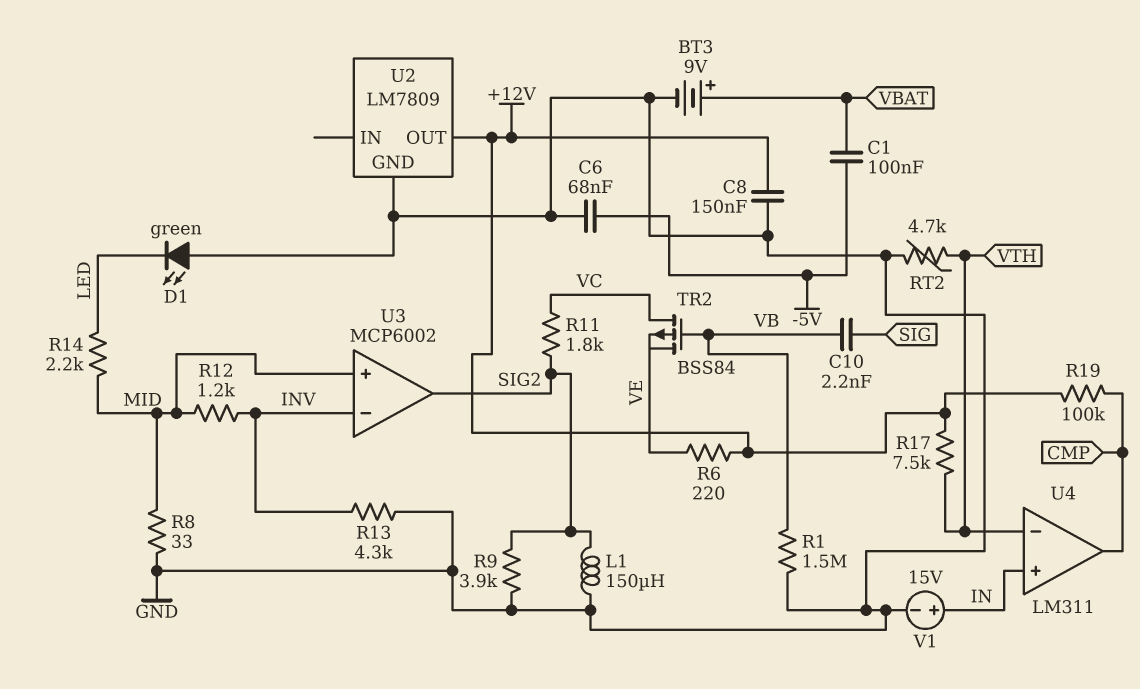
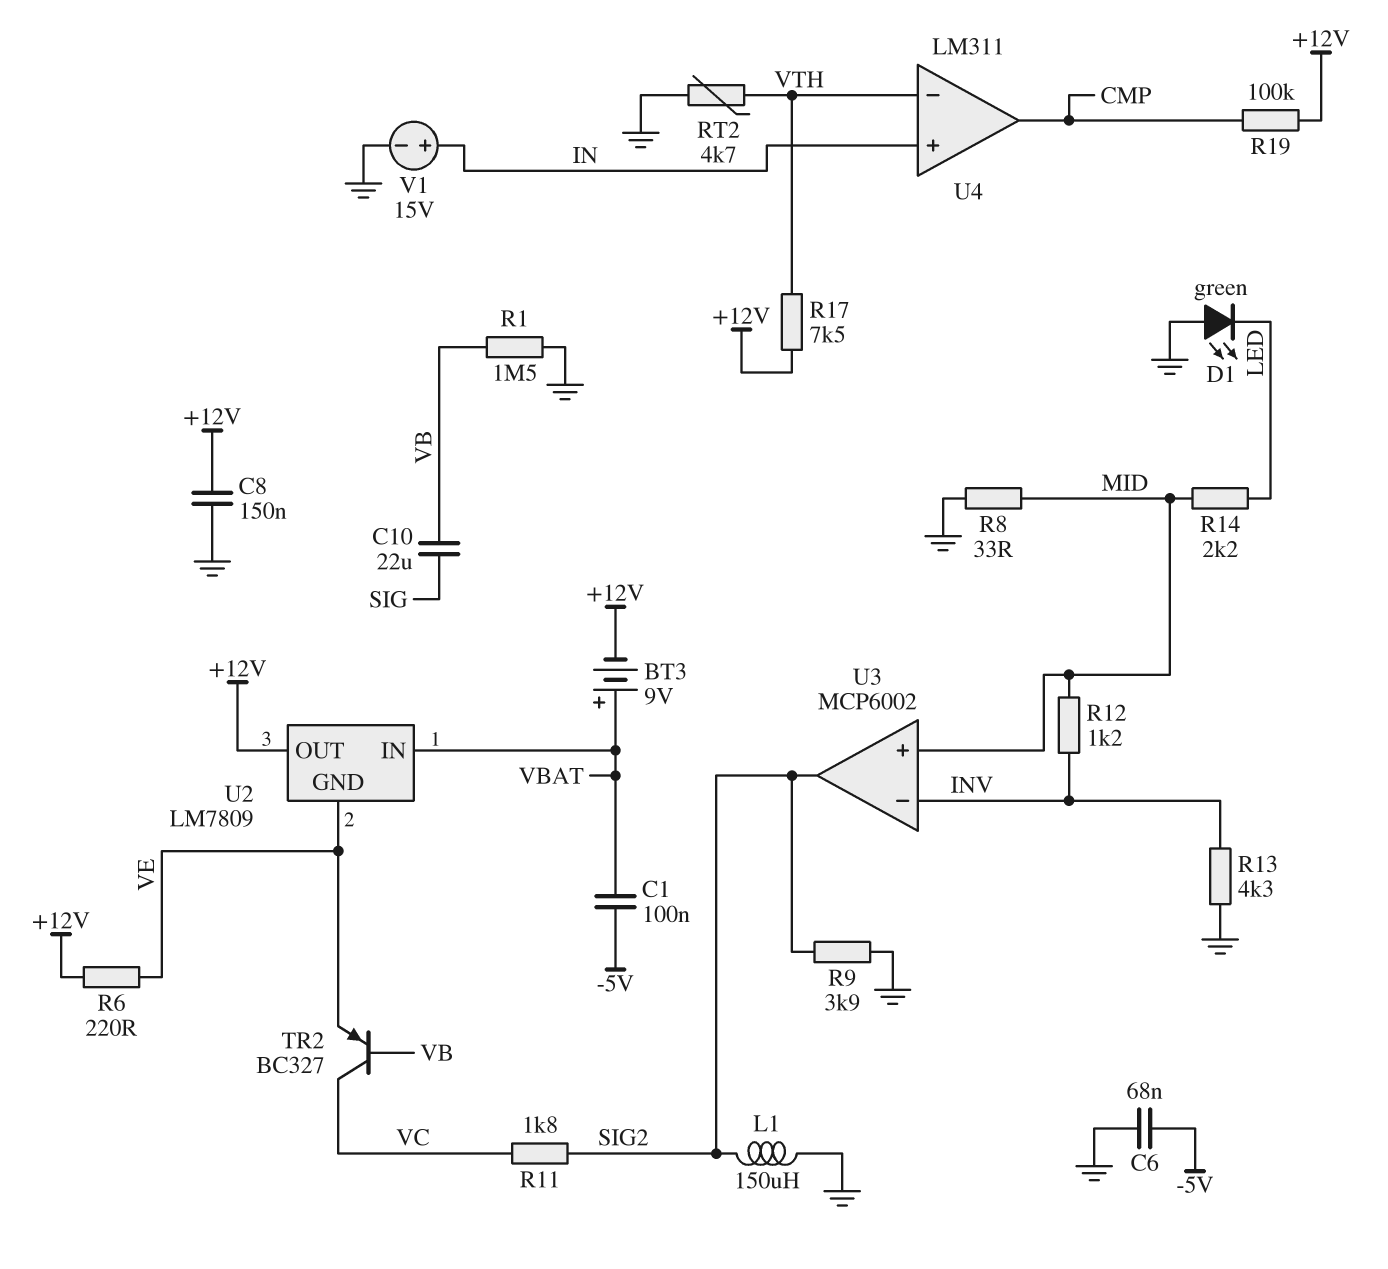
BT3: 9V (plus VBAT, minus GND) -> 9V (plus VBAT, minus +12V)
C10: 2.2nF (SIG, VB) -> 22uF (SIG, VB)
TR2: PMOS BSS84 (G VB, D VC, S VE) -> PNP BC327 (B VB, C VC, E VE)
U2 pin GND: GND -> VE
U2 pin IN: none -> VBAT

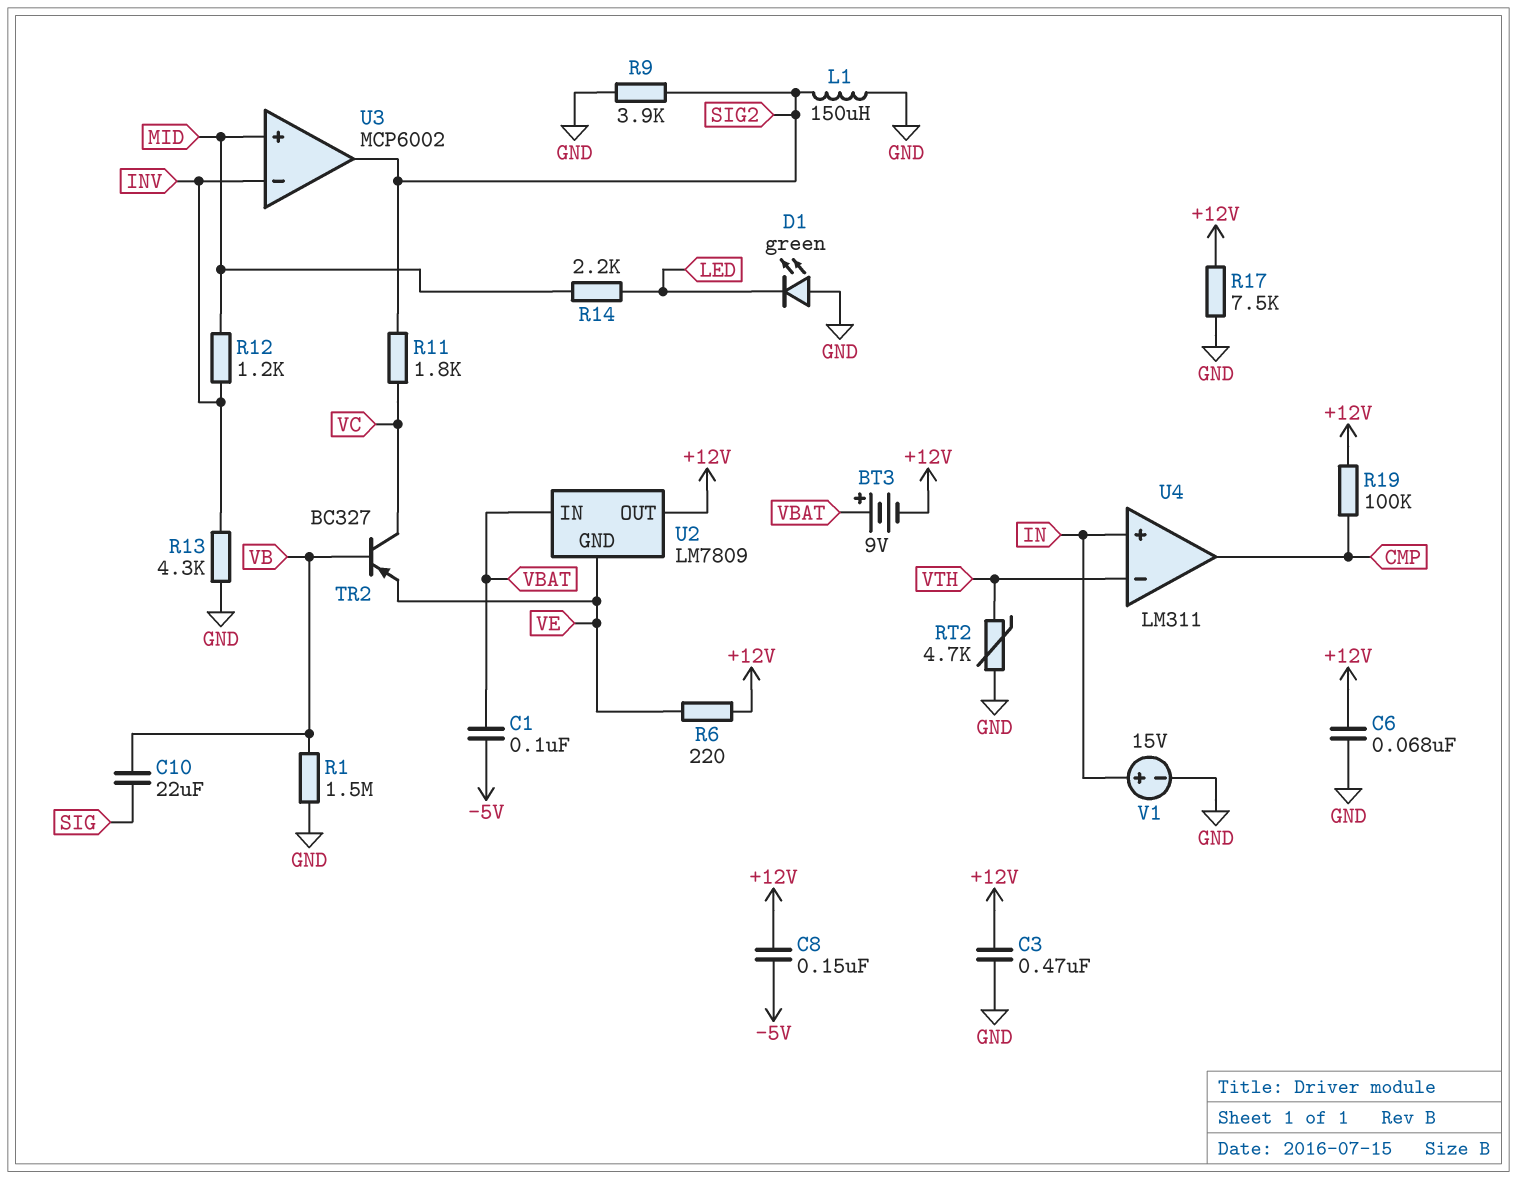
C3: none -> 470nF (+12V, GND)
C6: 68nF (-5V, GND) -> 68nF (+12V, GND)
C8: 150nF (+12V, GND) -> 150nF (+12V, -5V)
R8: 33 (GND, MID) -> none
R17: 7.5k (+12V, VTH) -> 7.5k (+12V, GND)

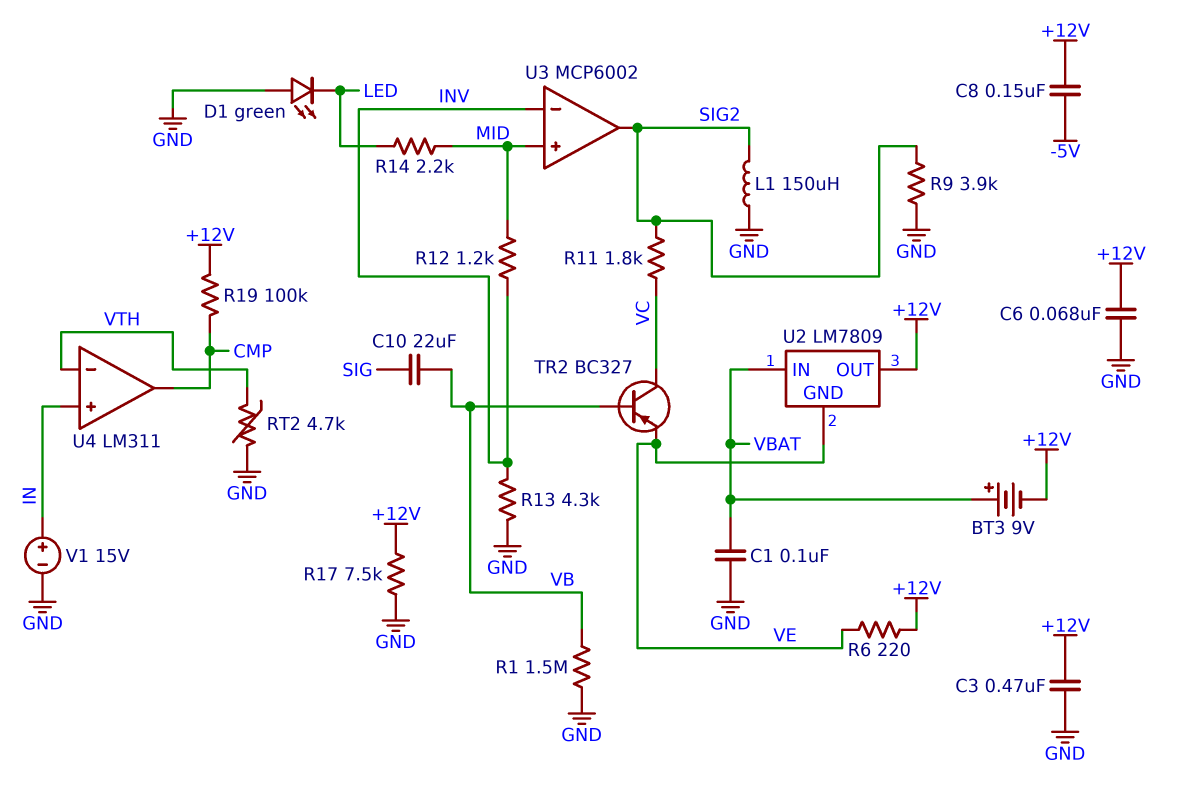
C1: 100nF (-5V, VBAT) -> 100nF (GND, VBAT)

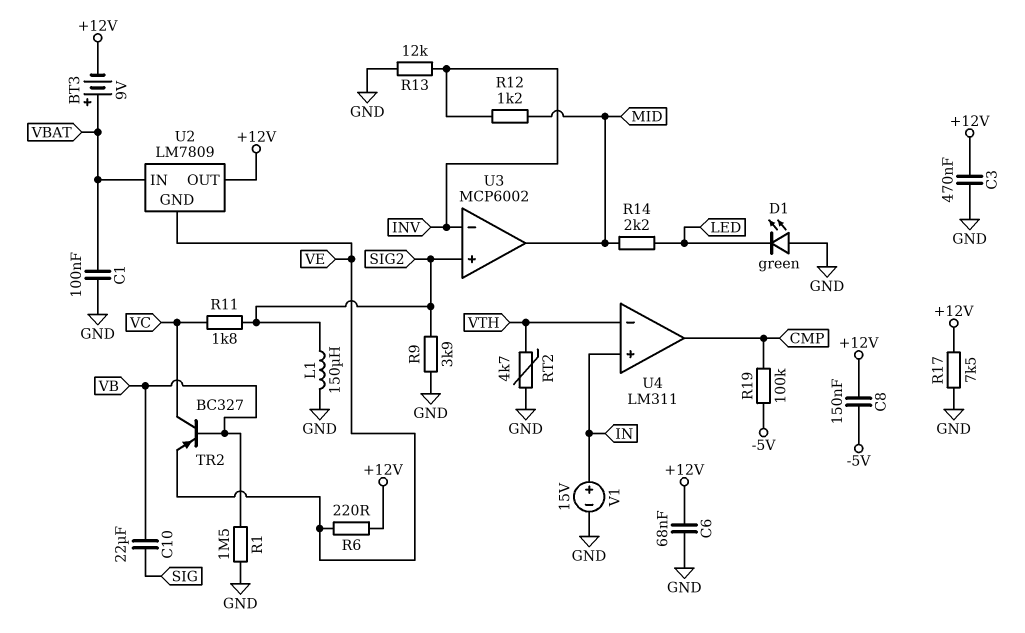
R13: 4.3k (GND, INV) -> 12k (GND, INV)
R19: 100k (+12V, CMP) -> 100k (-5V, CMP)
U3 pin in+: MID -> SIG2
U3 pin out: SIG2 -> MID

